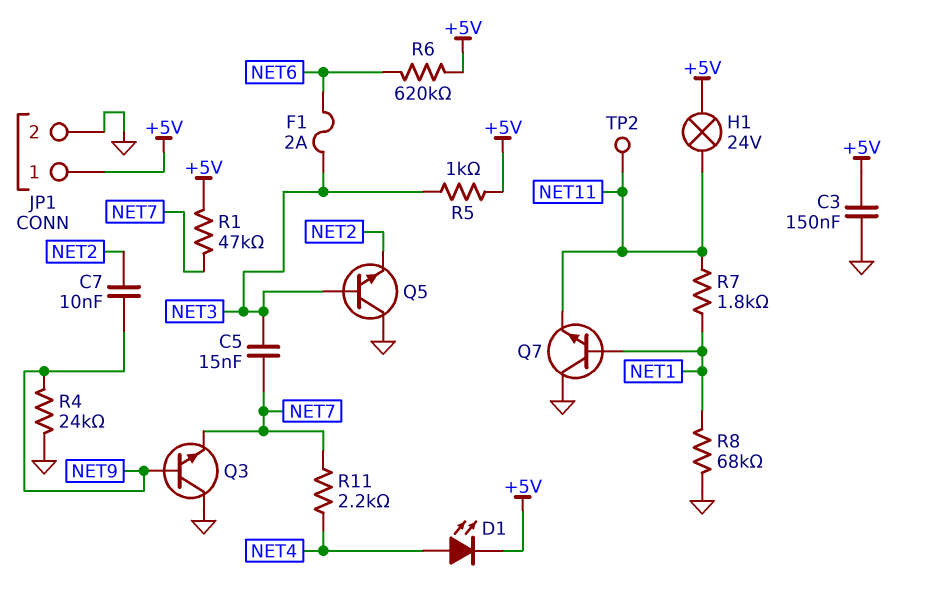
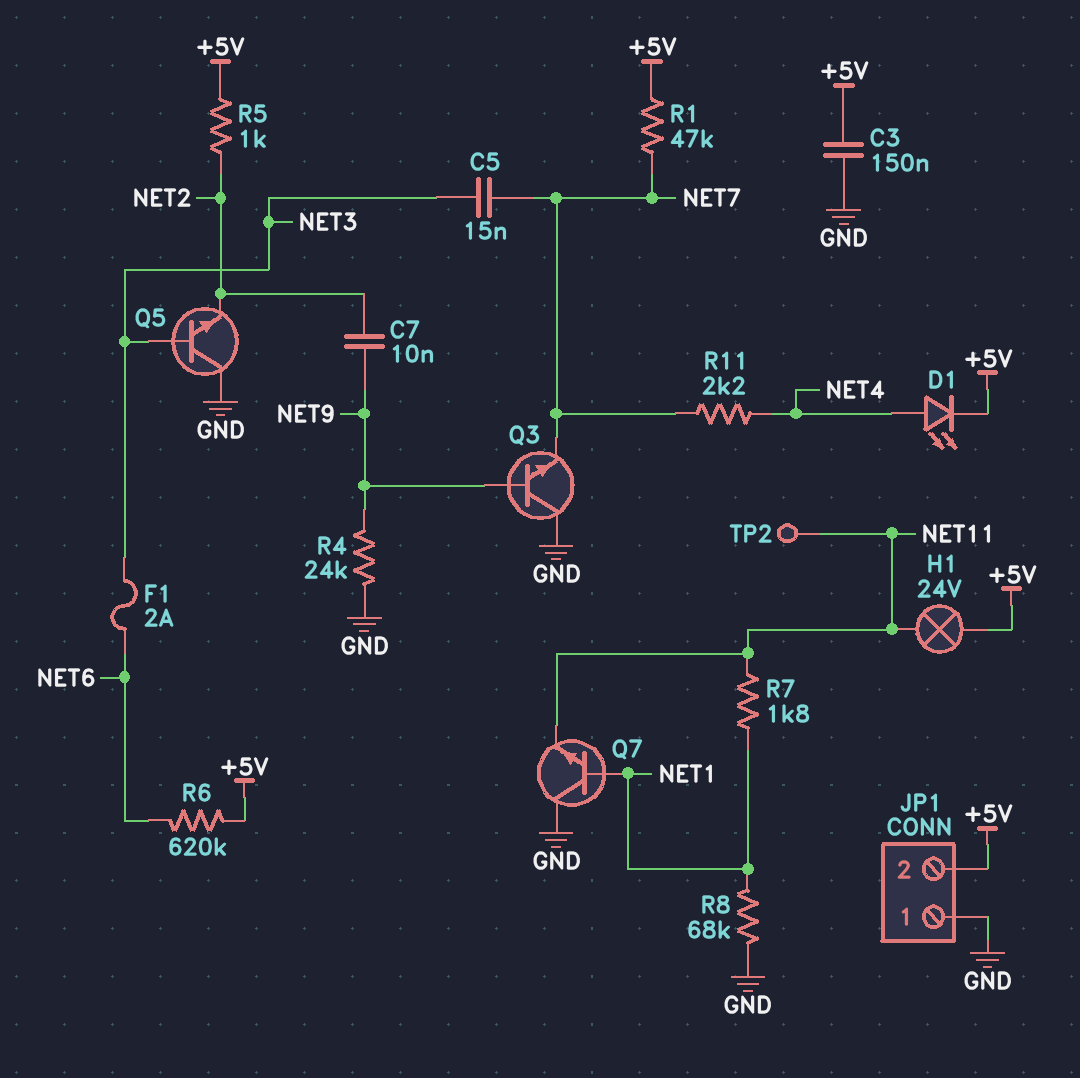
JP1 pin 1: +5V -> GND
JP1 pin 2: GND -> +5V
R5: 1k (+5V, NET3) -> 1k (+5V, NET2)

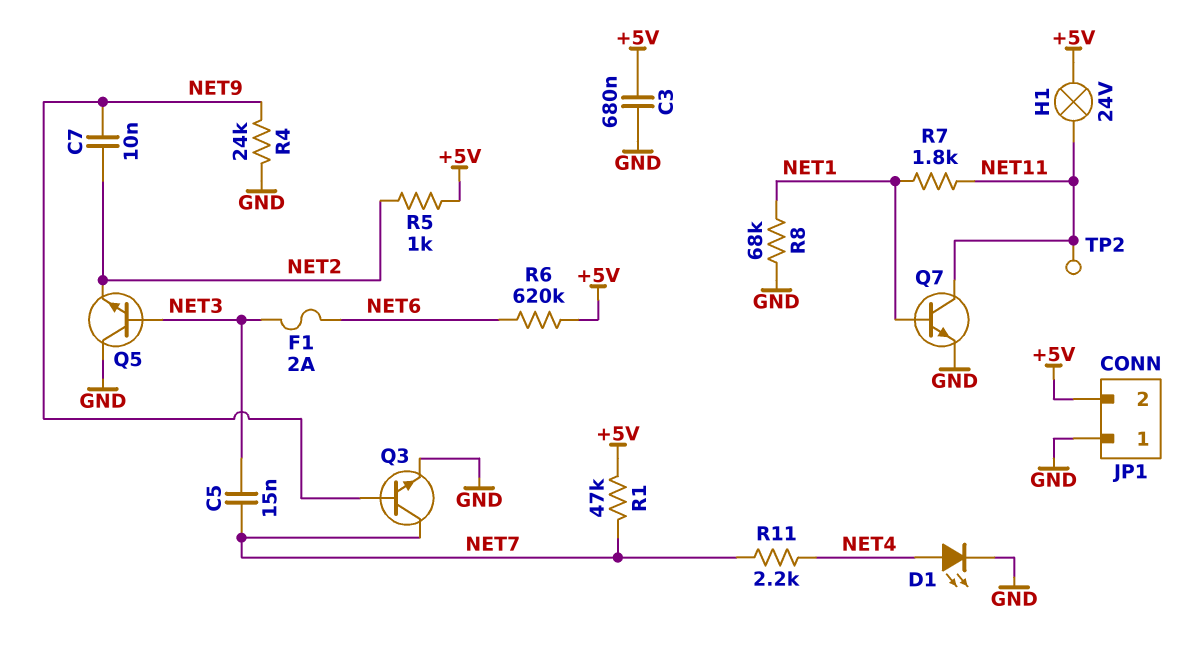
C3: 150nF (+5V, GND) -> 680nF (+5V, GND)
D1: LED (A NET4, K +5V) -> LED (A NET4, K GND)
Q3: NPN (B NET9, C GND, E NET7) -> NPN (B NET9, C NET7, E GND)
Q7: NPN (B NET1, C GND, E NET11) -> NPN (B NET1, C NET11, E GND)

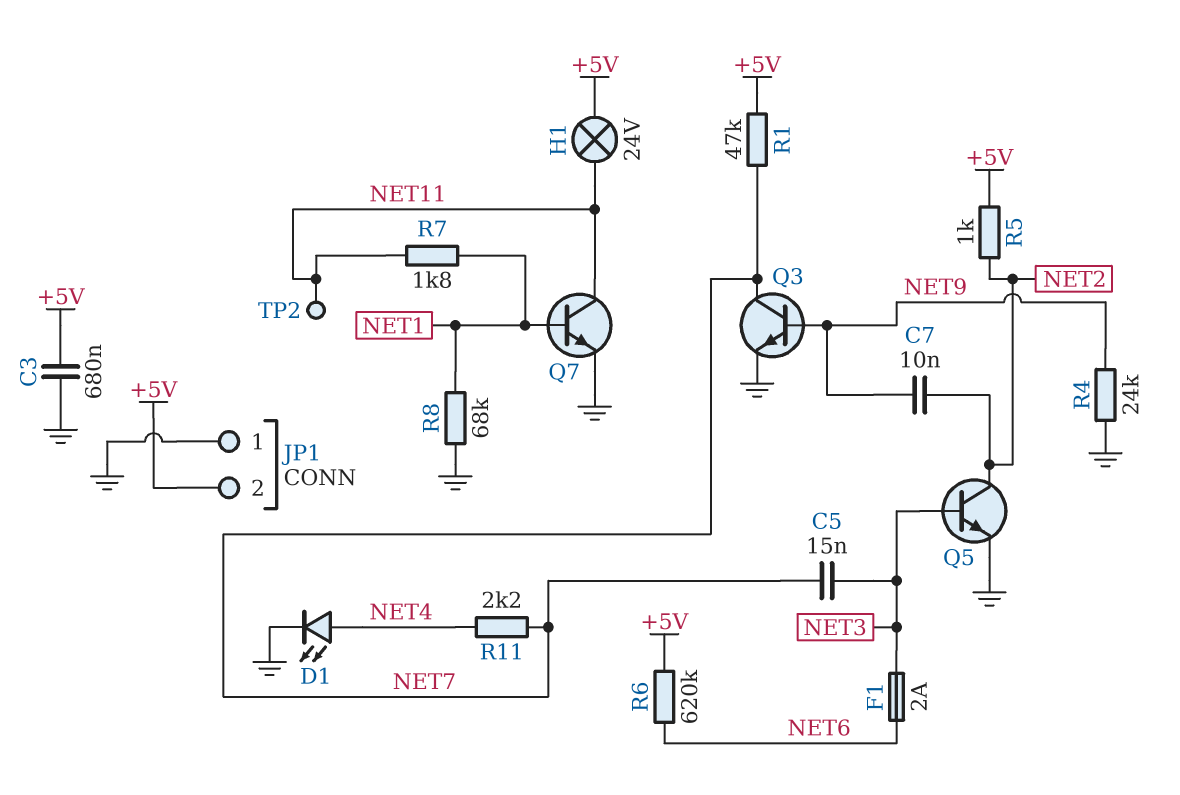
Q5: NPN (B NET3, C GND, E NET2) -> NPN (B NET3, C NET2, E GND)

